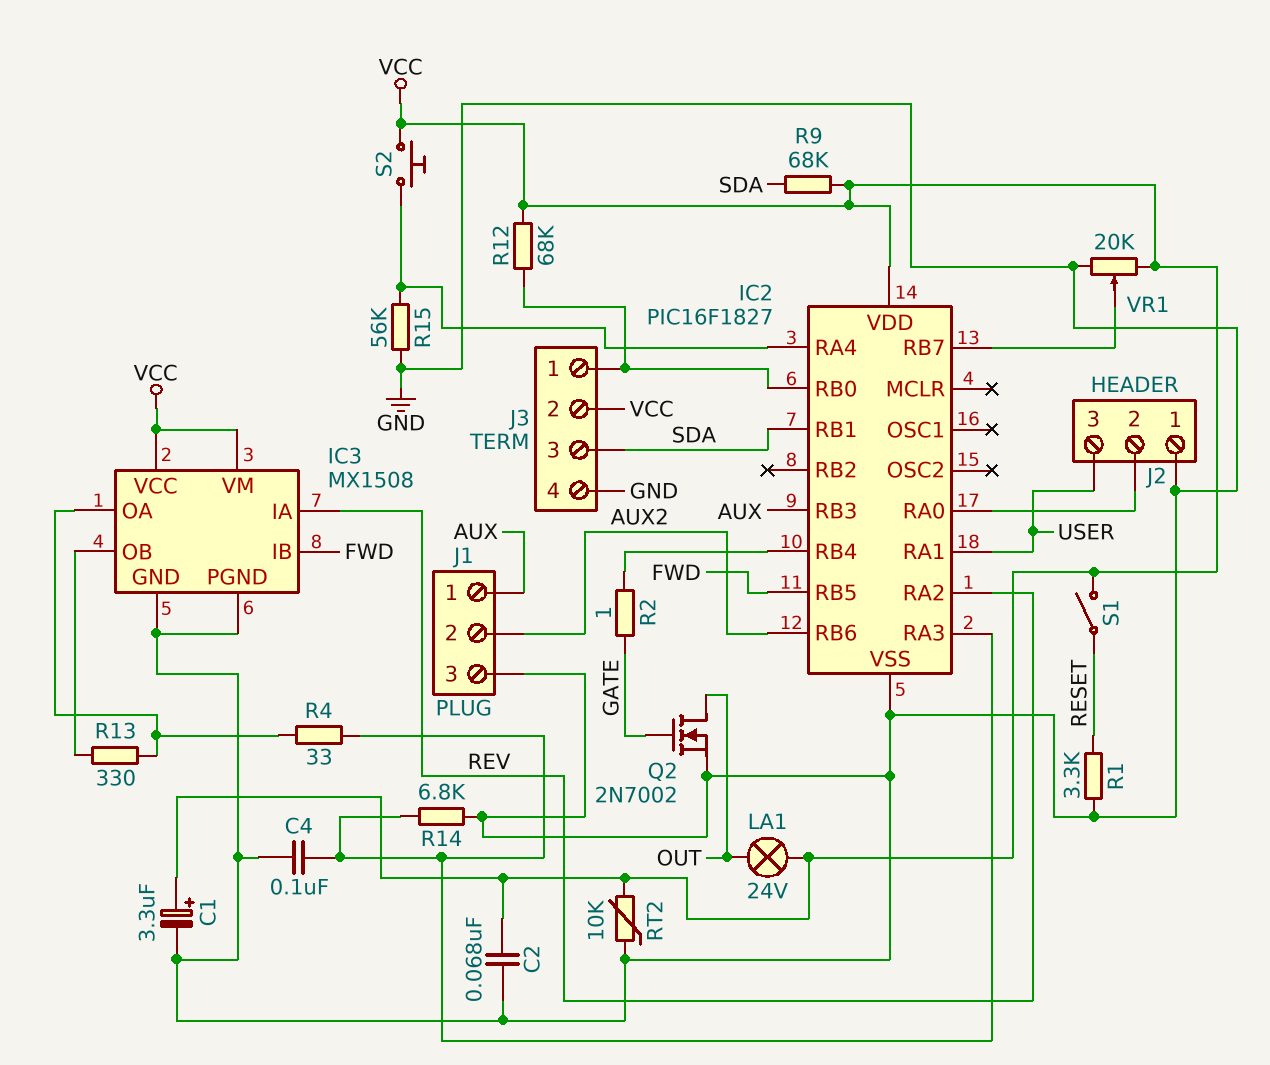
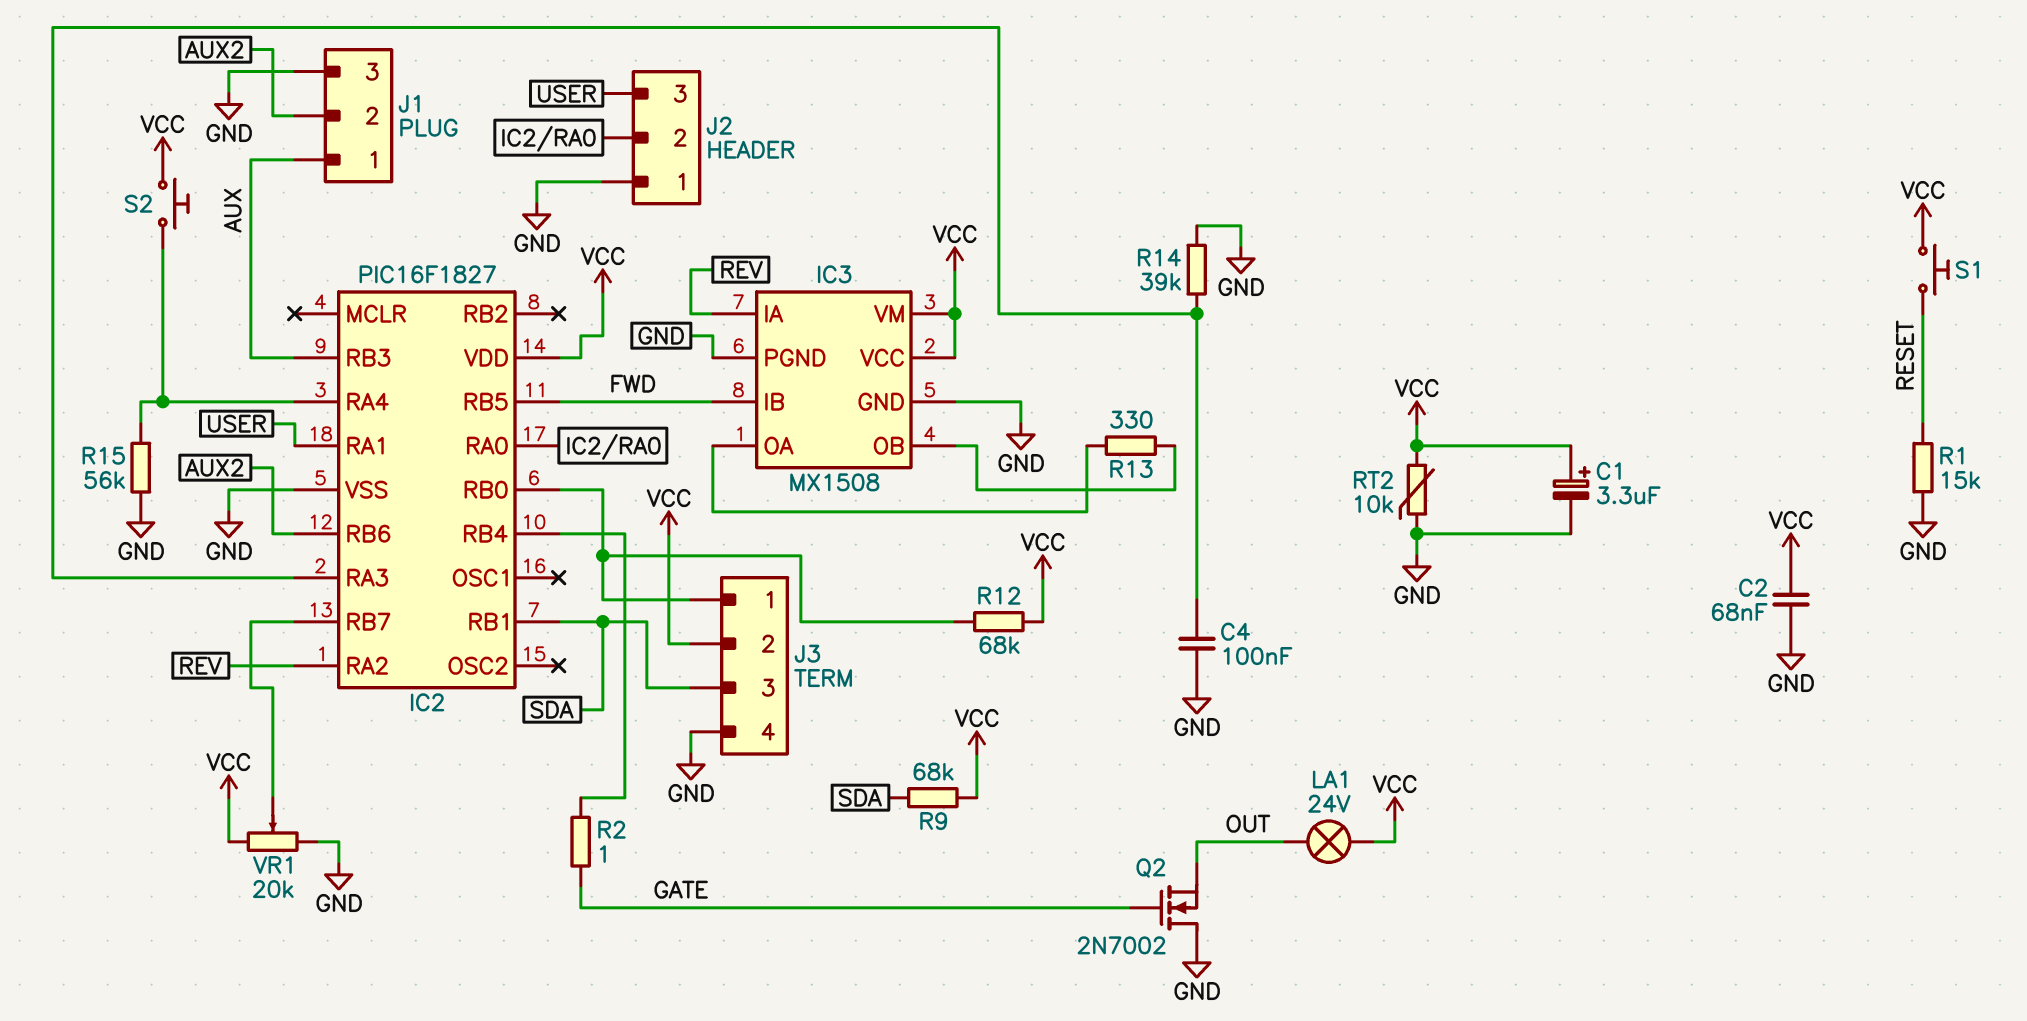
Q2: NMOS 2N7002 (G GATE, D OUT, S GND) -> NMOS 2N7002 (G GATE, D GND, S OUT)
R1: 3.3k (GND, RESET) -> 15k (GND, RESET)
R4: 33 (IC2/RA3, IC3/OA) -> none
R14: 6.8k (GND, IC2/RA3) -> 39k (GND, IC2/RA3)
S1: switch (RESET, VCC) -> button (RESET, VCC)

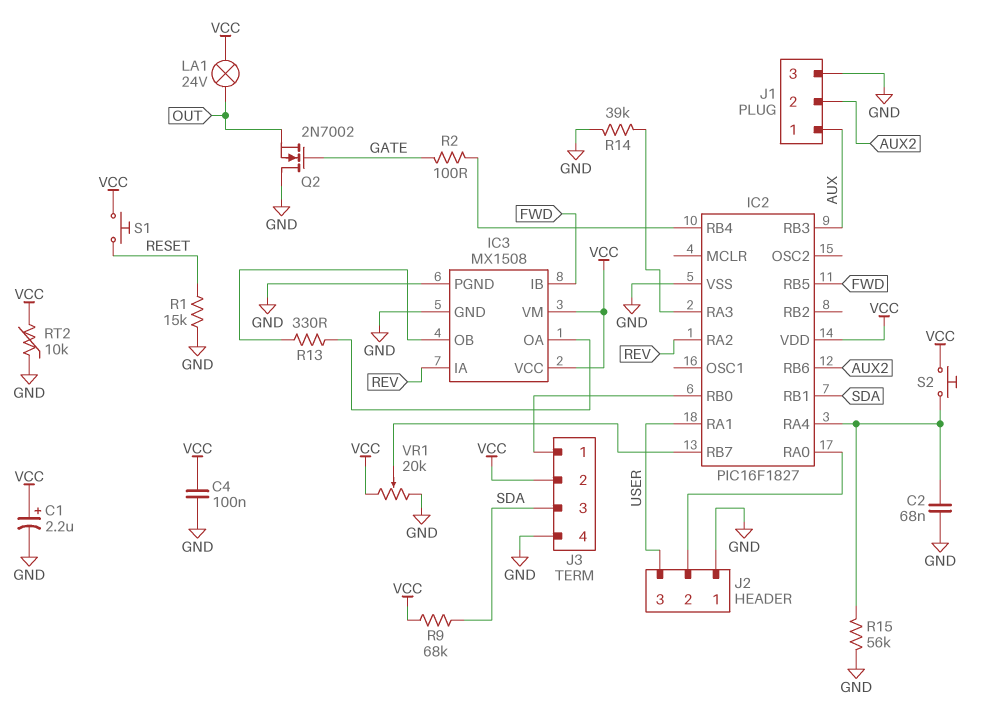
C1: 3.3uF (plus VCC, minus GND) -> 2.2uF (plus VCC, minus GND)
C2: 68nF (GND, VCC) -> 68nF (GND, IC2/RA4)
C4: 100nF (GND, IC2/RA3) -> 100nF (GND, VCC)
R2: 1 (GATE, IC2/RB4) -> 100 (GATE, IC2/RB4)
R12: 68k (IC2/RB0, VCC) -> none

